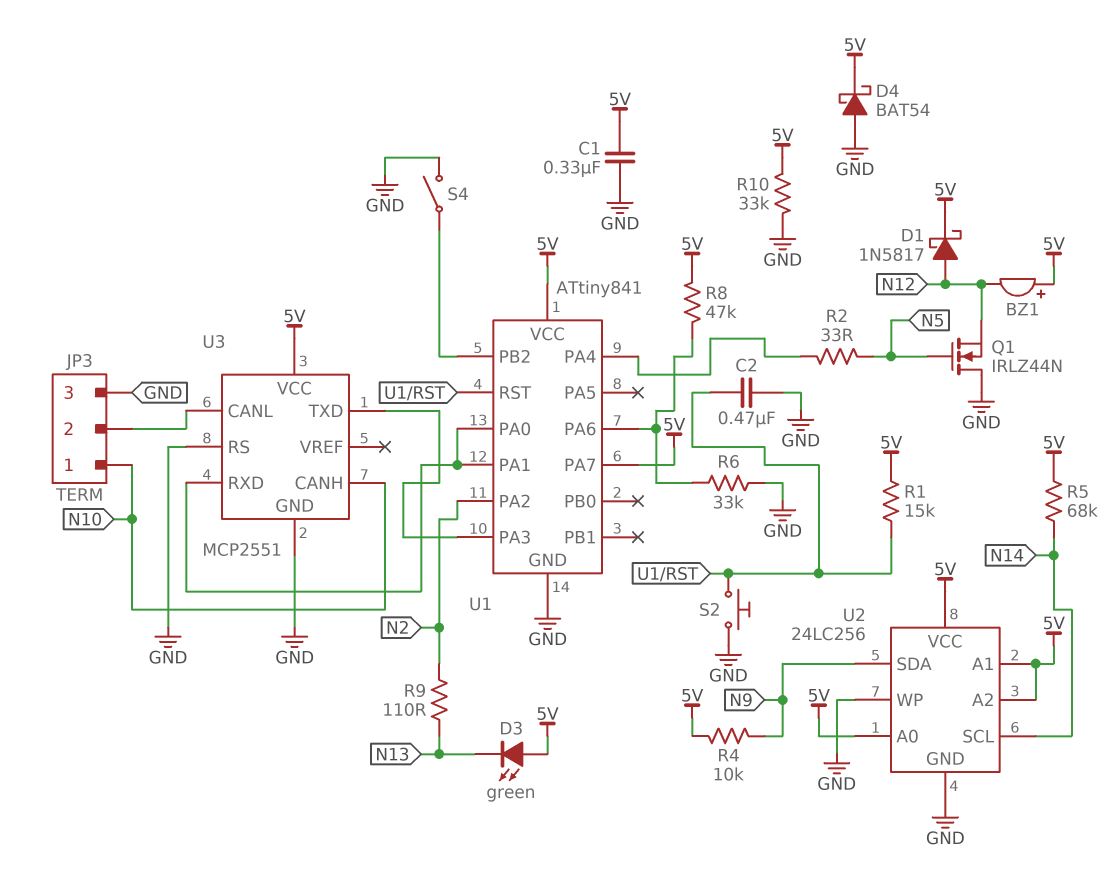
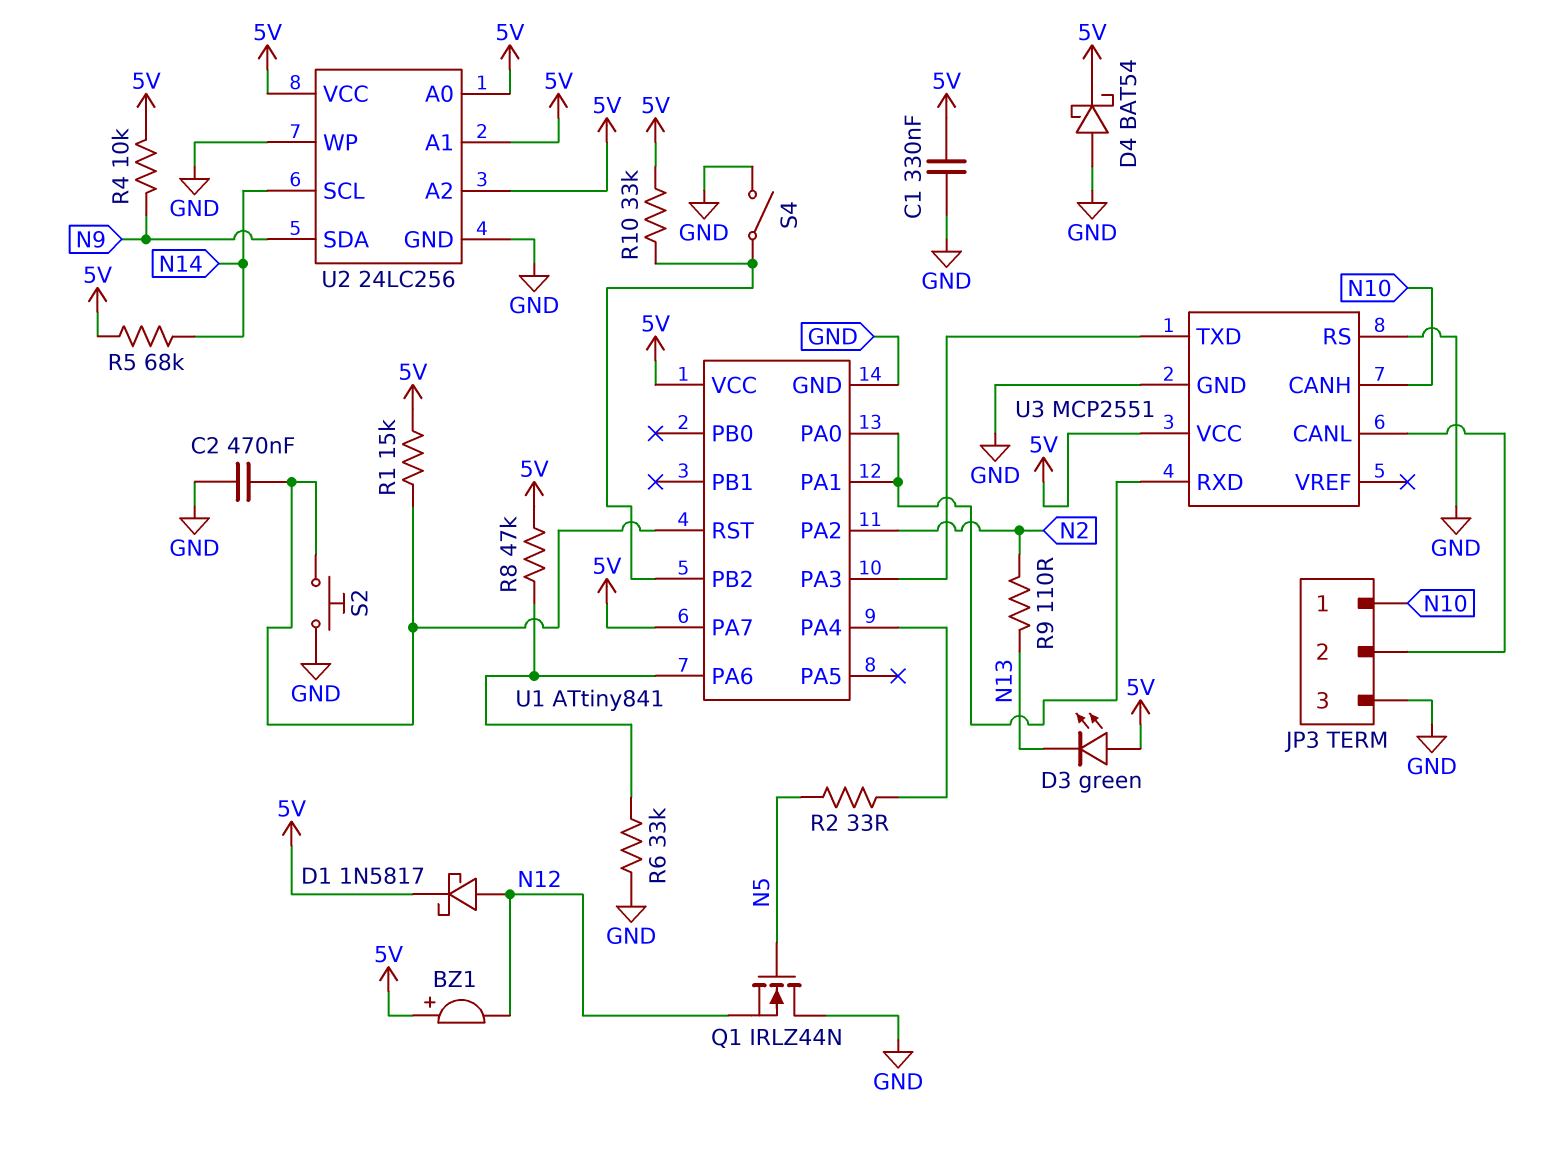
R10: 33k (5V, GND) -> 33k (5V, U1/PB2)

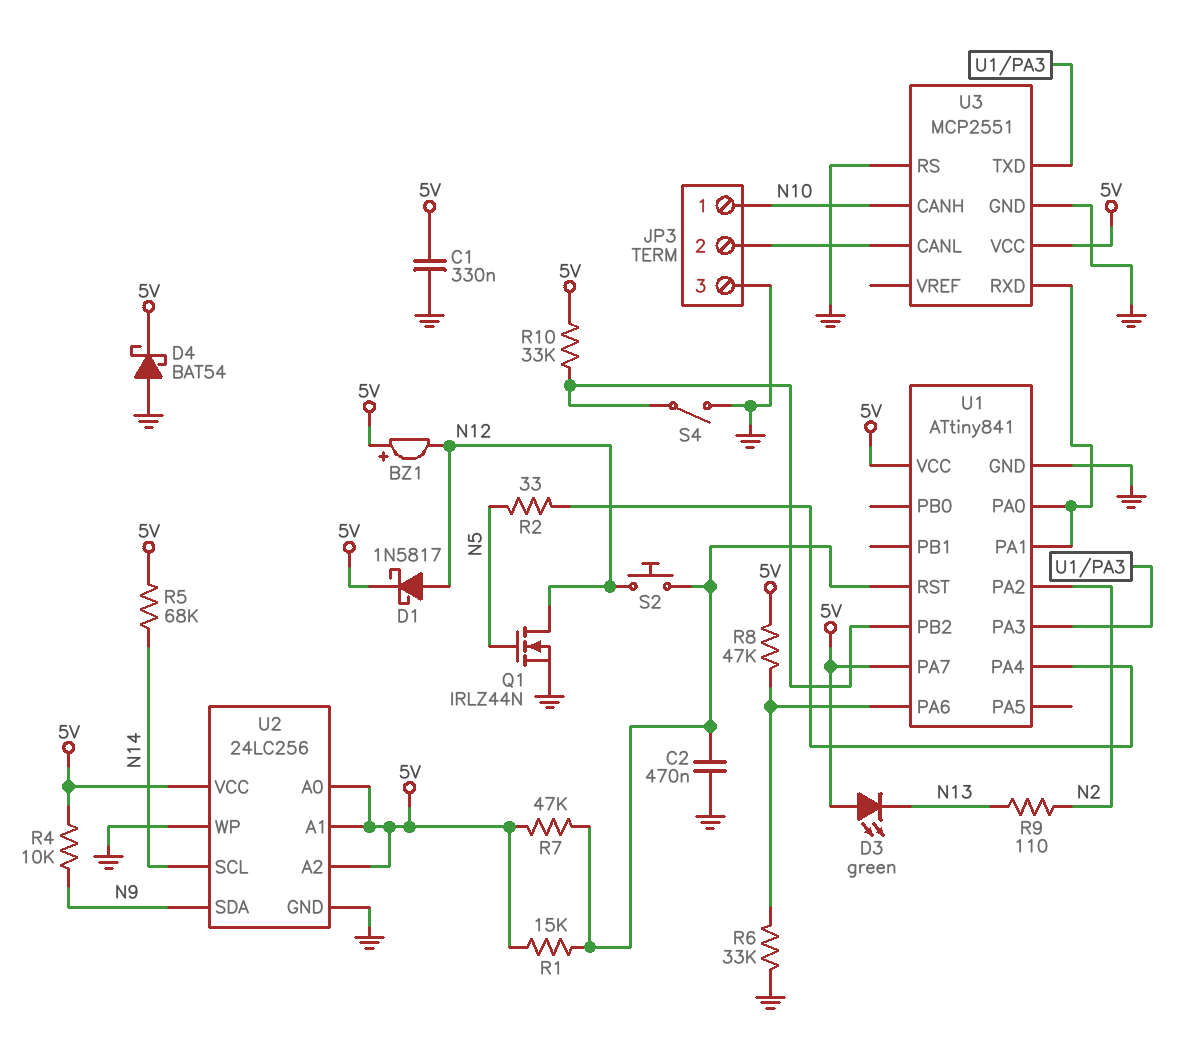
Q1: NMOS IRLZ44N (G N5, D GND, S N12) -> NMOS IRLZ44N (G N5, D N12, S GND)
R7: none -> 47k (5V, U1/RST)
S2: button (GND, U1/RST) -> button (N12, U1/RST)

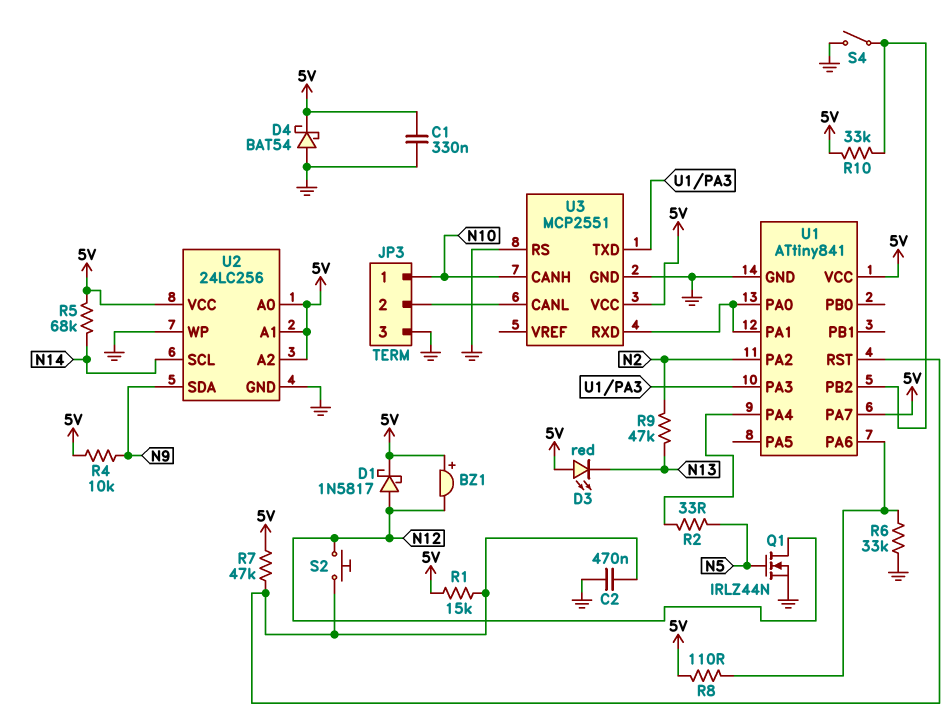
D3: LED green (A 5V, K N13) -> LED red (A 5V, K N13)
R8: 47k (5V, U1/PA6) -> 110 (5V, U1/PA6)
R9: 110 (N2, N13) -> 47k (N2, N13)

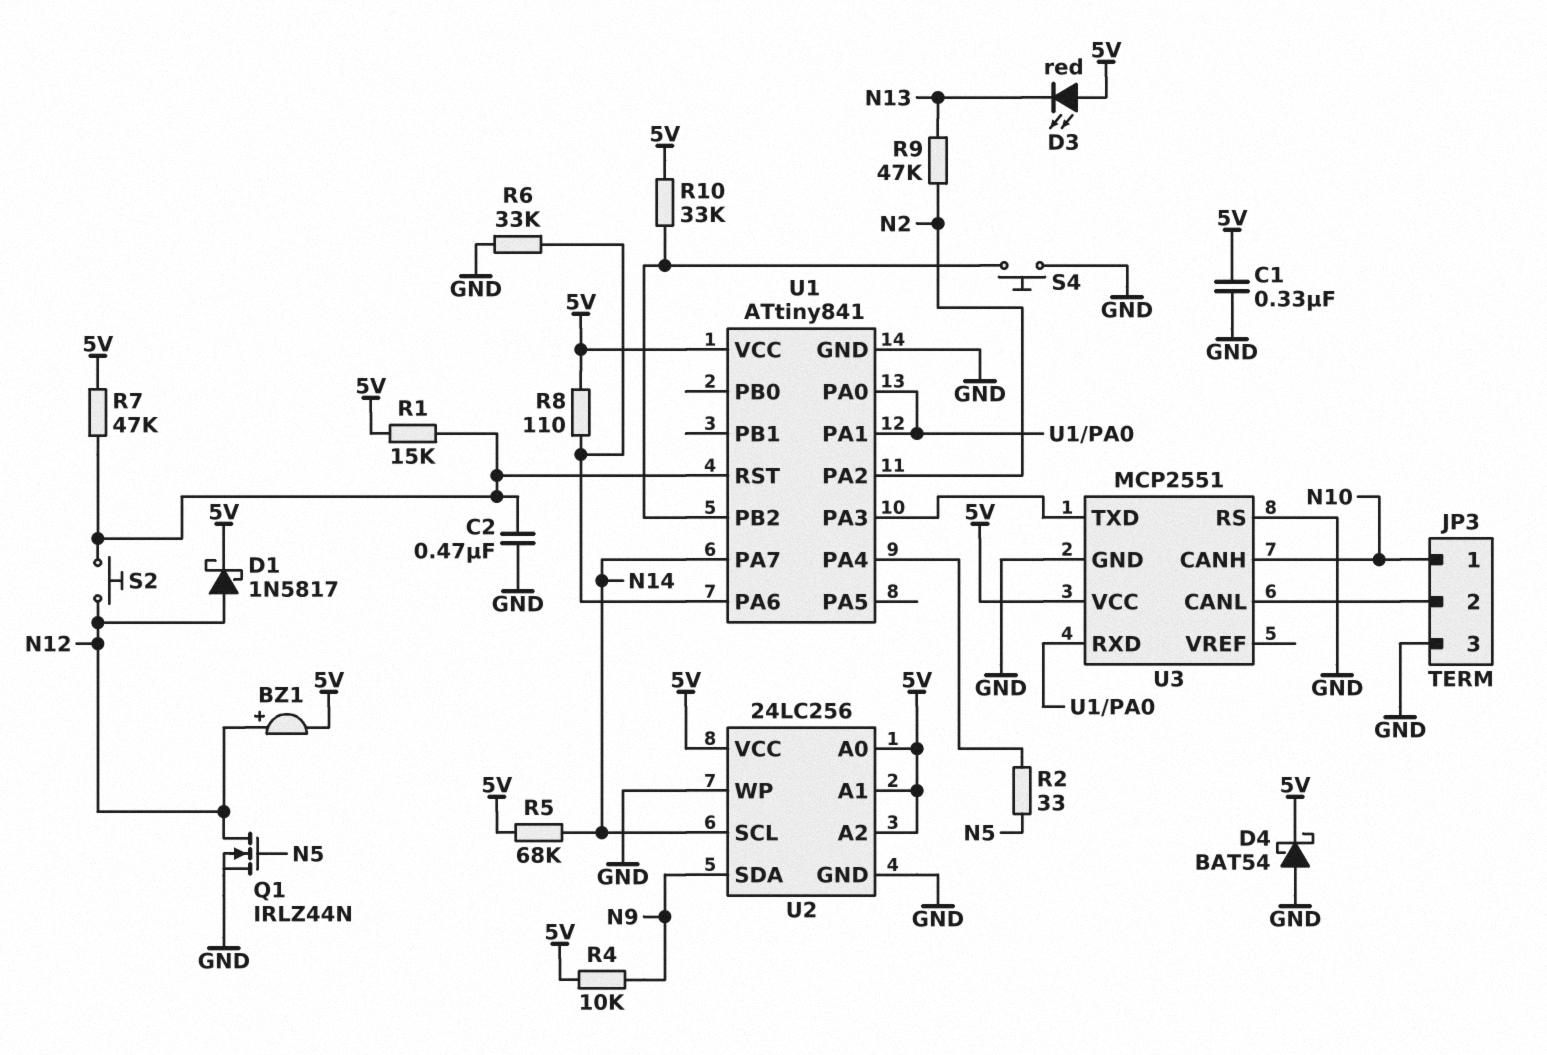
BZ1: buzzer (plus 5V, minus N12) -> buzzer (plus N12, minus 5V)
S4: switch (GND, U1/PB2) -> button (GND, U1/PB2)
U1 pin PA7: 5V -> N14

